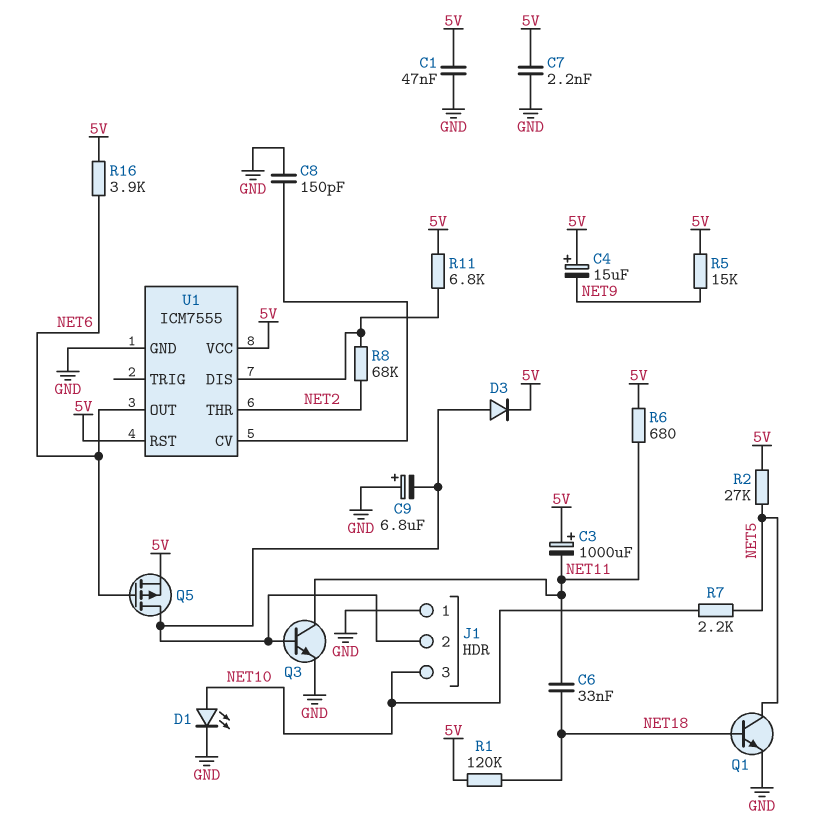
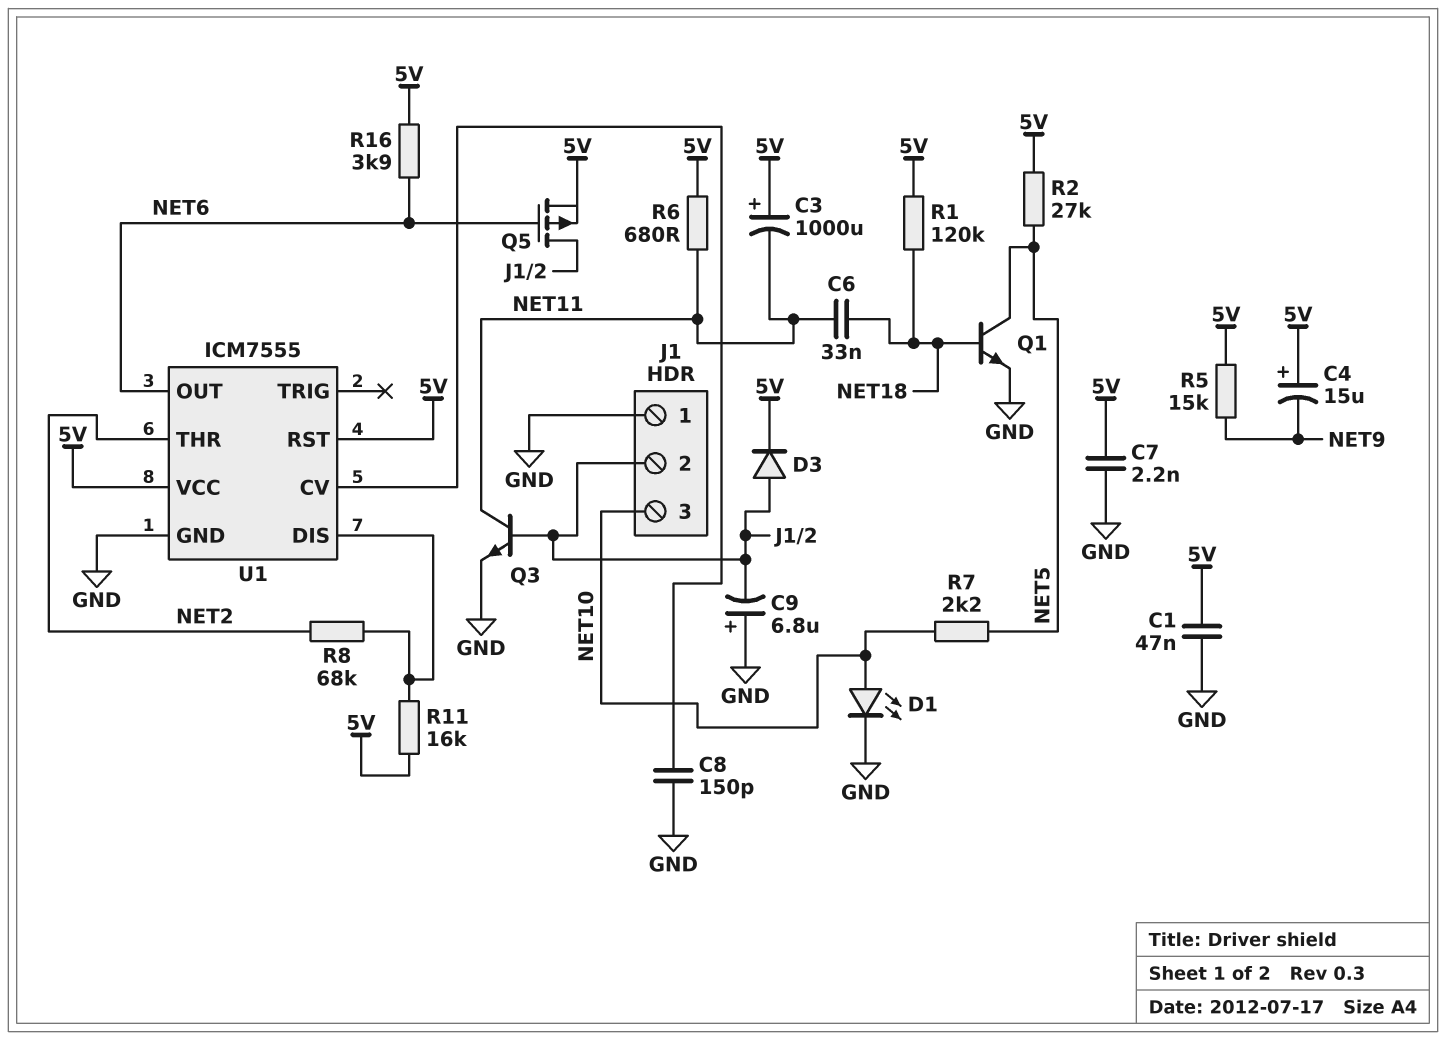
R11: 6.8k (5V, U1/DIS) -> 16k (5V, U1/DIS)

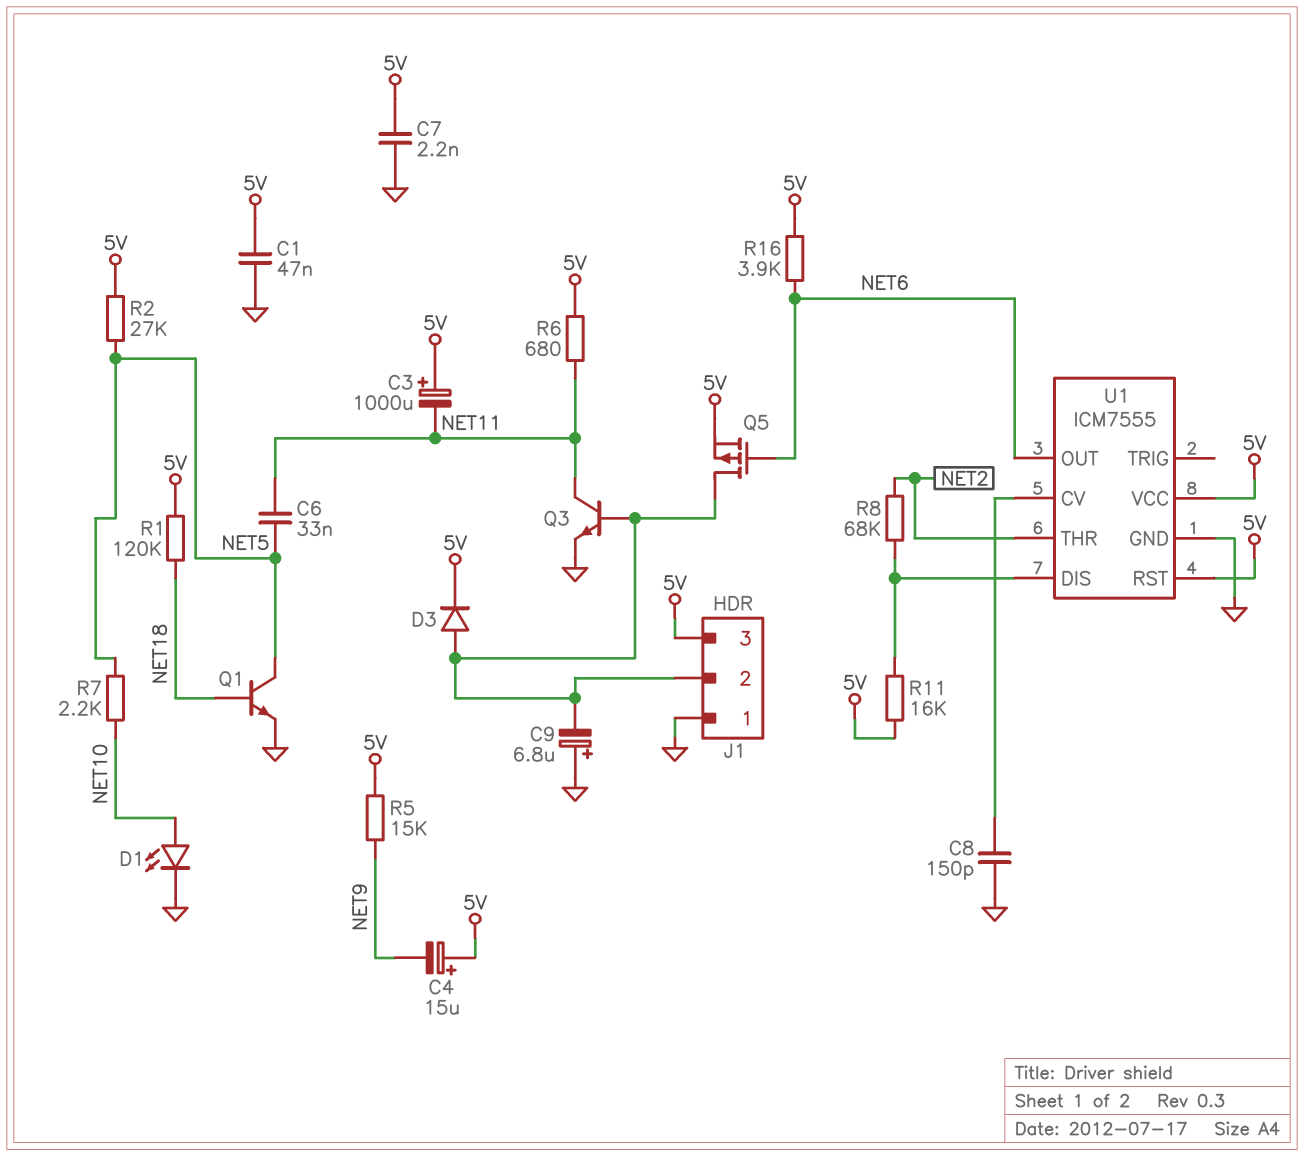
C6: 33nF (NET11, NET18) -> 33nF (NET5, NET11)
J1 pin 3: NET10 -> 5V

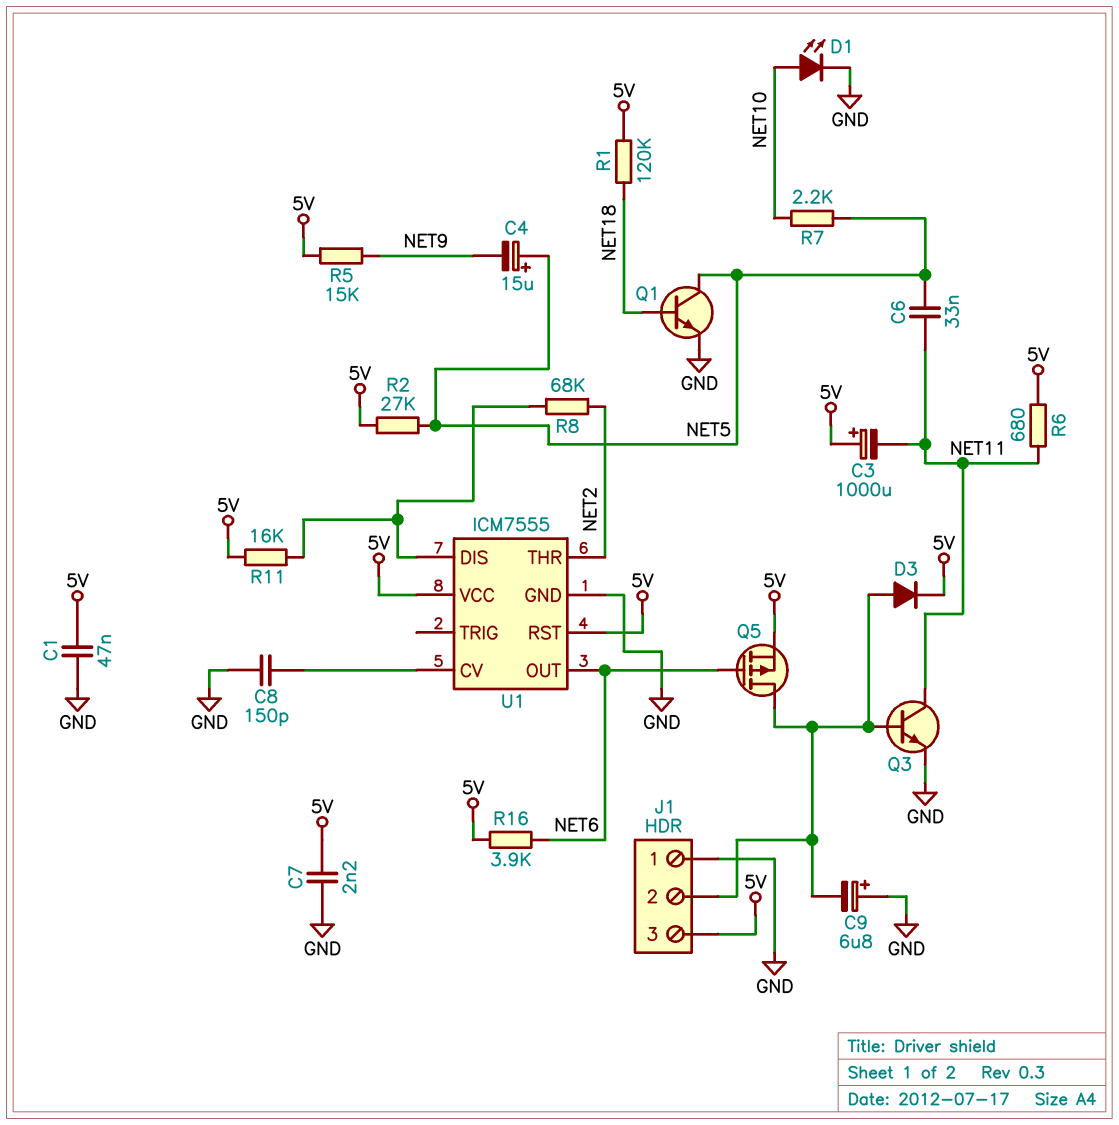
C4: 15uF (plus 5V, minus NET9) -> 15uF (plus NET5, minus NET9)

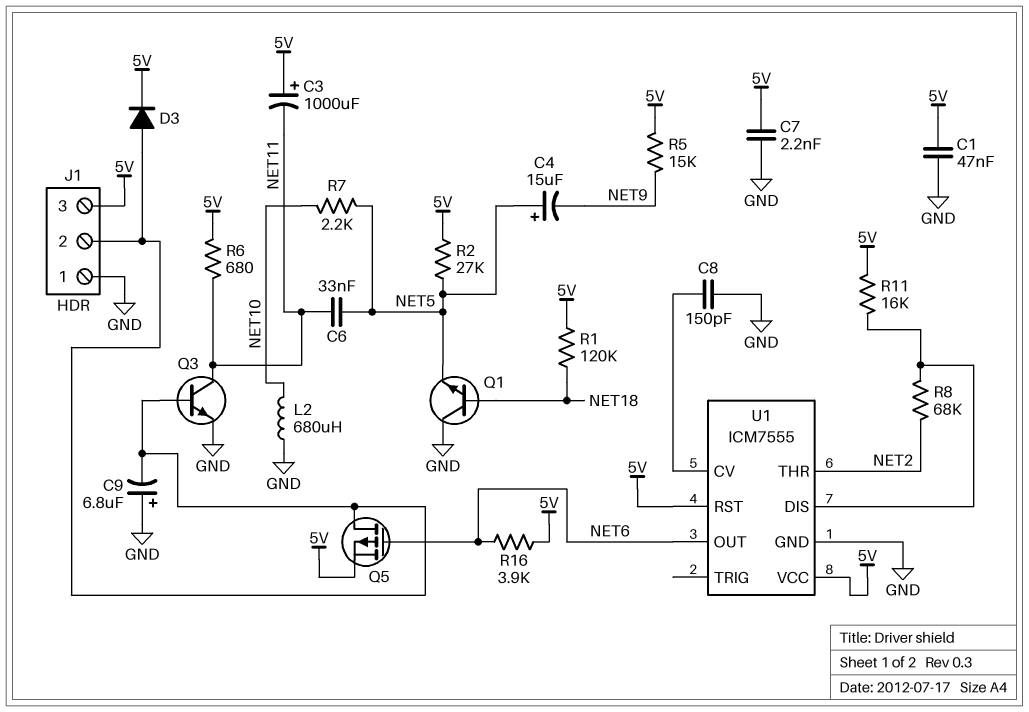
D1: LED (A NET10, K GND) -> none
L2: none -> 680uH (GND, NET10)
Q1: NPN (B NET18, C NET5, E GND) -> NPN (B NET18, C GND, E NET5)

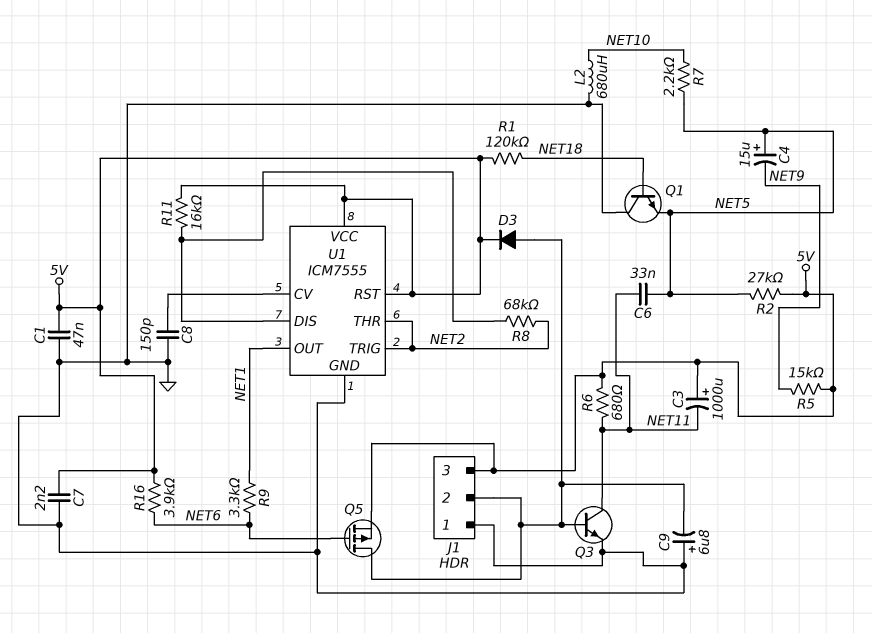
R9: none -> 3.3k (NET1, NET6)
U1 pin OUT: NET6 -> NET1
U1 pin TRIG: none -> NET2

